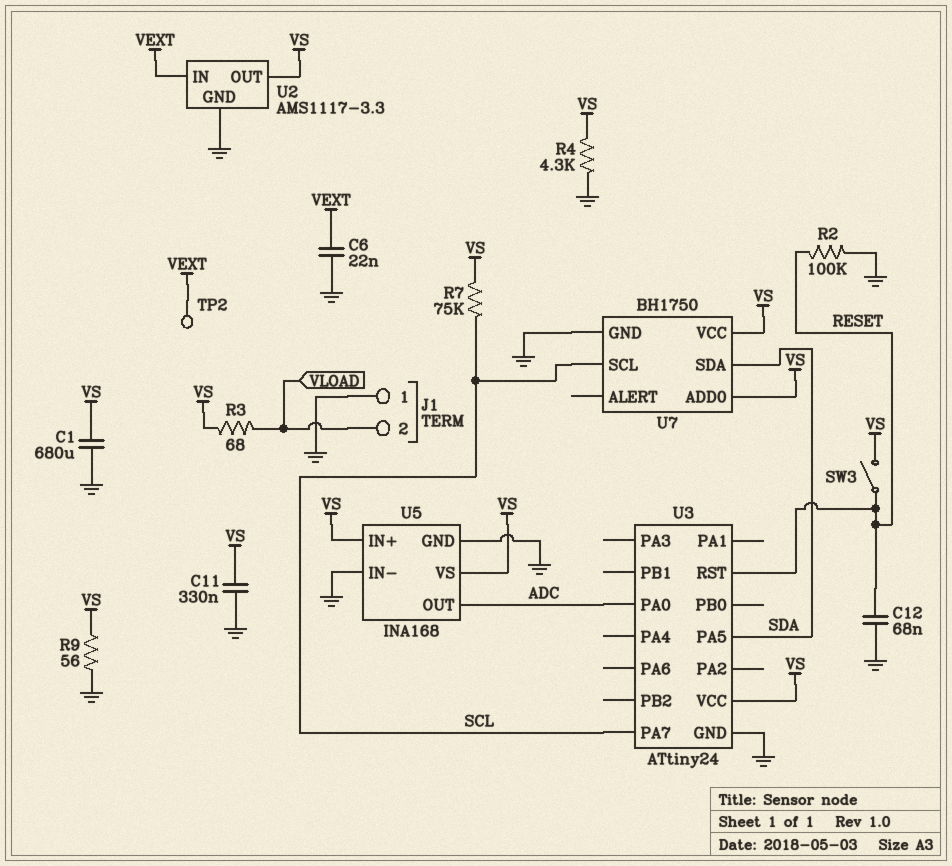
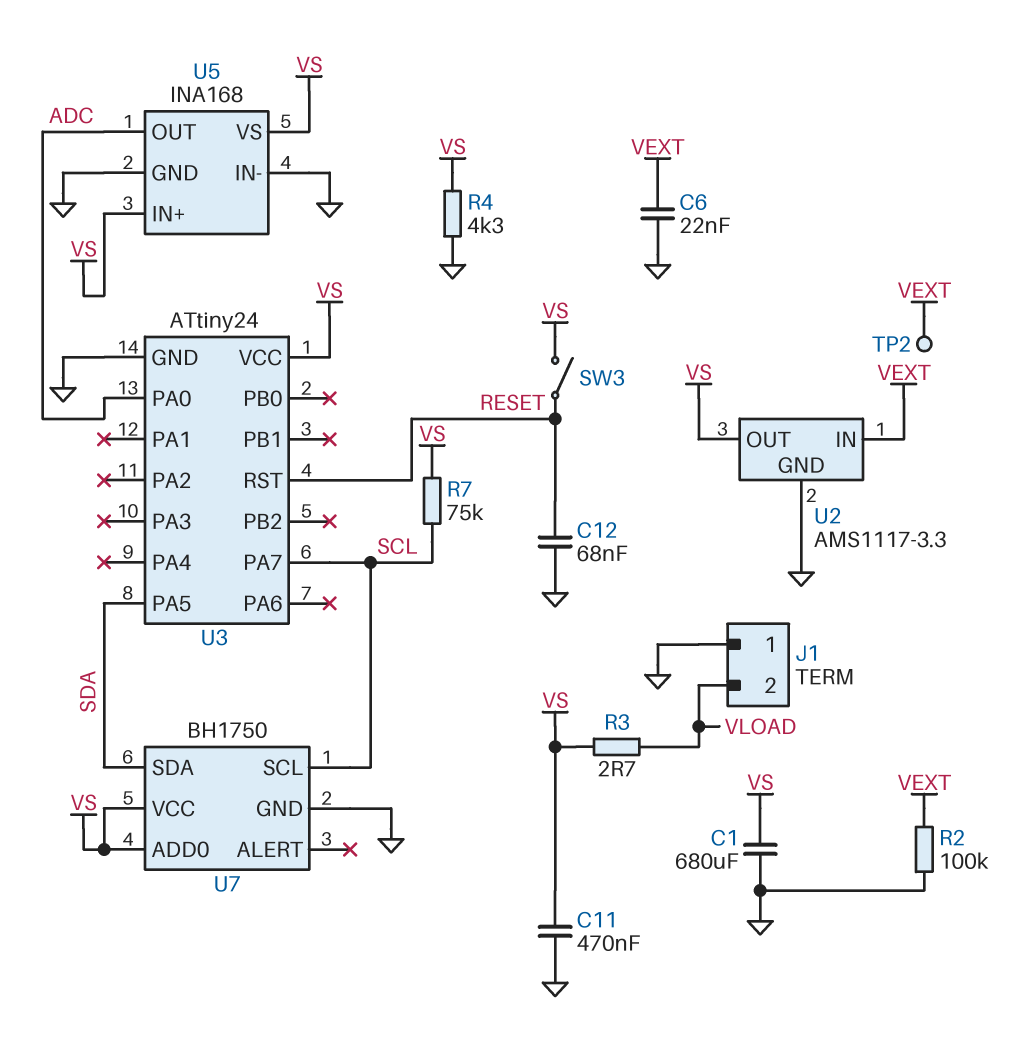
C11: 330nF (GND, VS) -> 470nF (GND, VS)
R2: 100k (GND, RESET) -> 100k (GND, VEXT)
R3: 68 (VLOAD, VS) -> 2.7 (VLOAD, VS)
R9: 56 (GND, VS) -> none

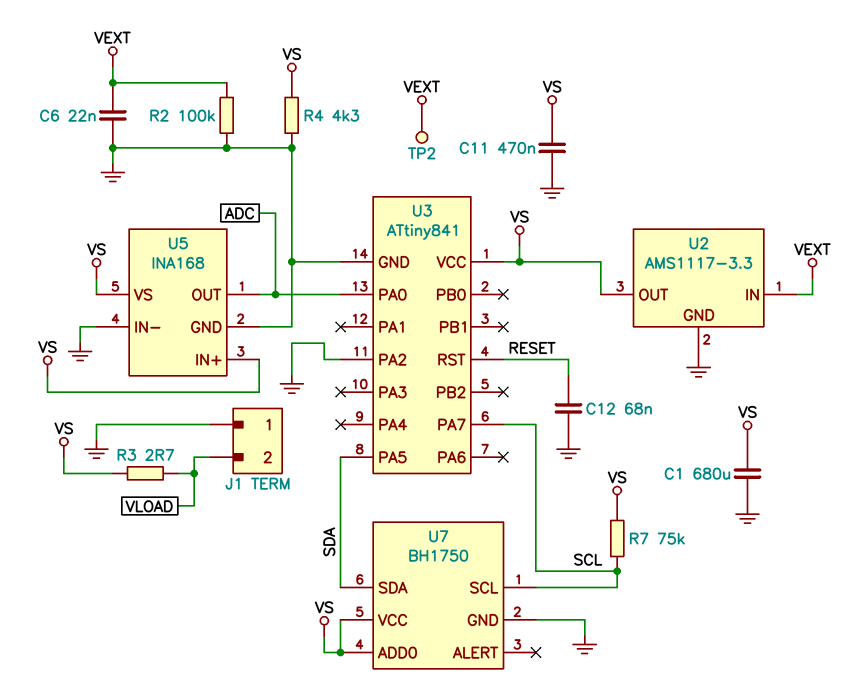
SW3: switch (RESET, VS) -> none
U3: ATtiny24 -> ATtiny841
U3 pin PA2: none -> GND

